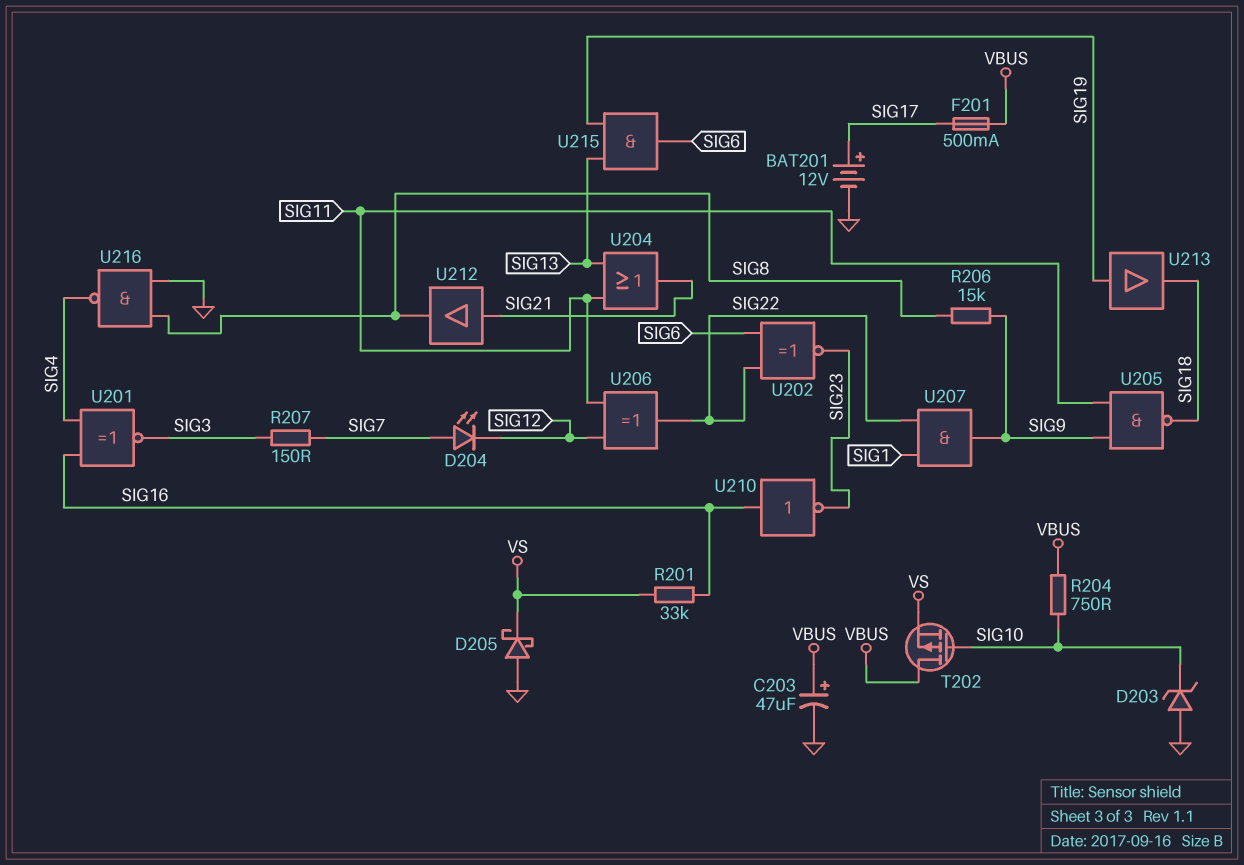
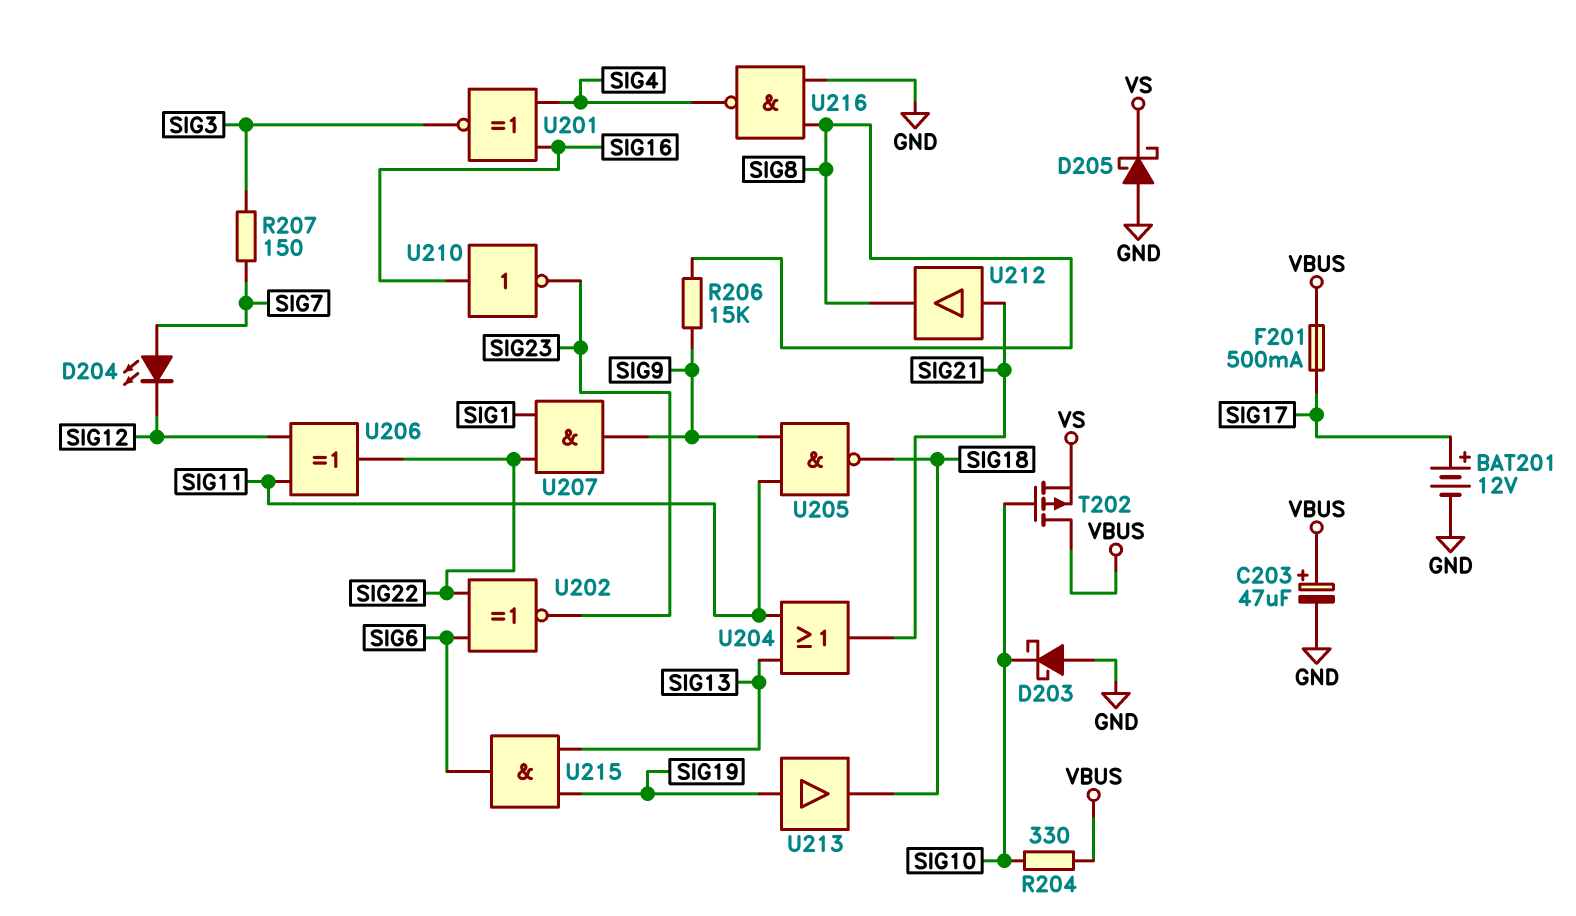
D203: zener (A GND, K SIG10) -> schottky (A GND, K SIG10)
R201: 33k (SIG16, VS) -> none
R204: 750 (SIG10, VBUS) -> 330 (SIG10, VBUS)

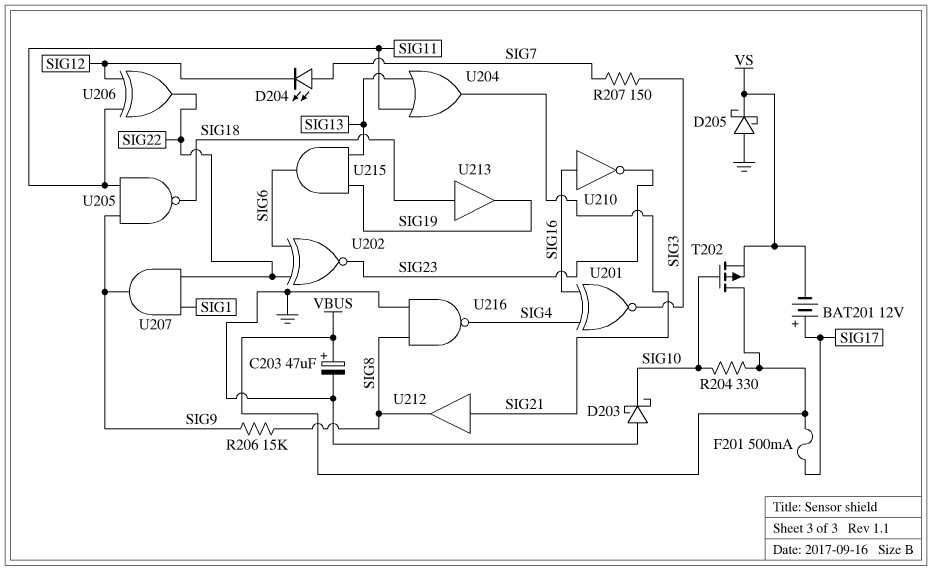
BAT201: 12V (plus SIG17, minus GND) -> 12V (plus SIG17, minus VS)
U213: buffer (in SIG19, out SIG18) -> buffer (in SIG18, out SIG19)

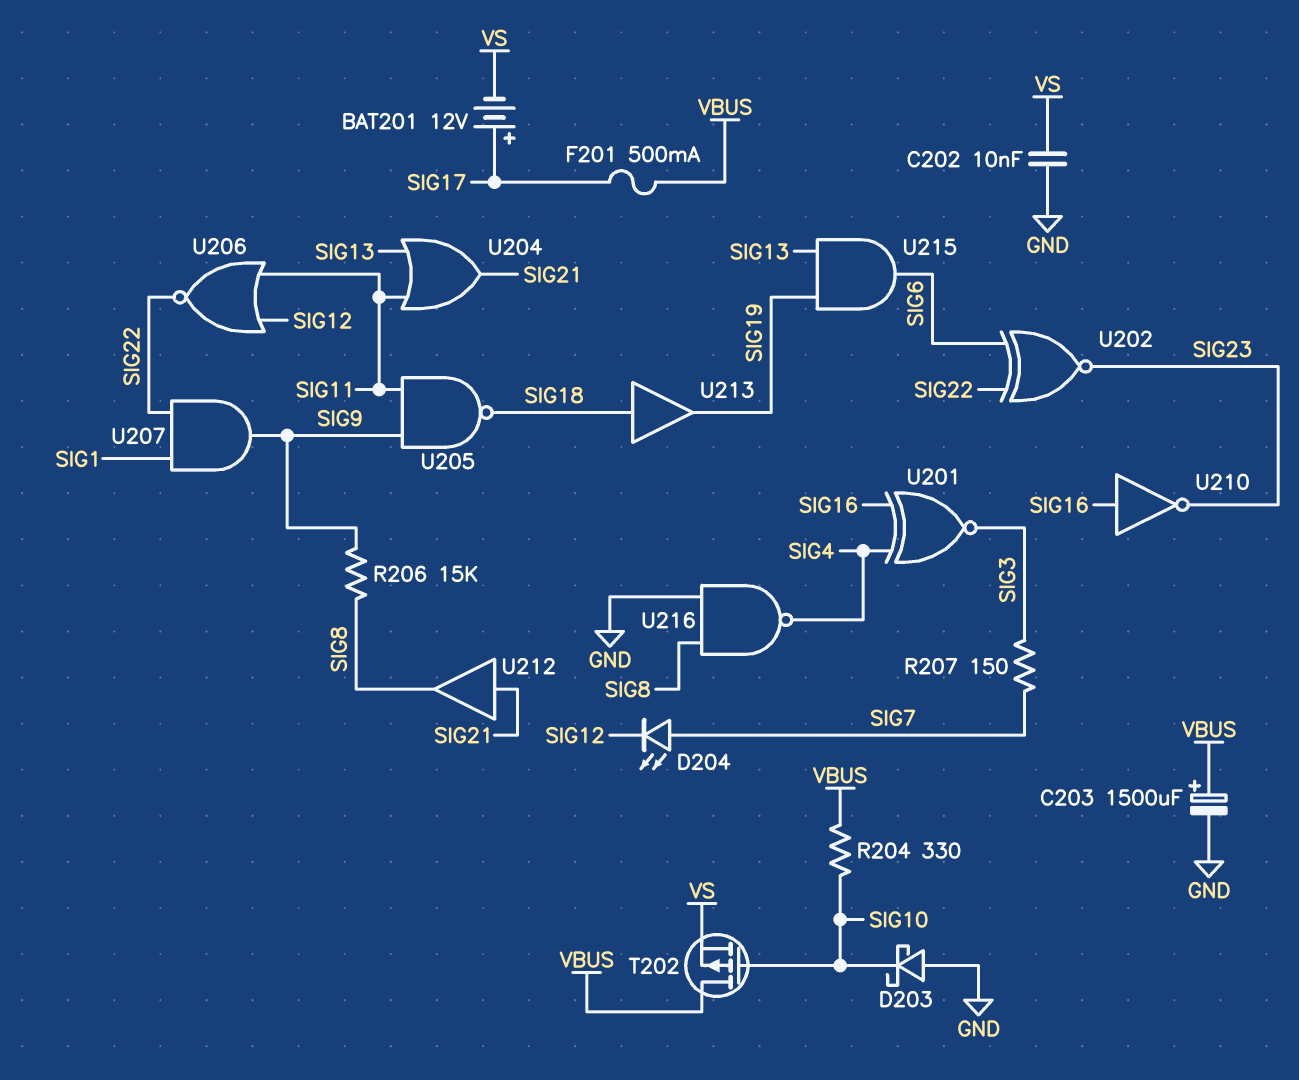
C202: none -> 10nF (GND, VS)
C203: 47uF (plus VBUS, minus GND) -> 1500uF (plus VBUS, minus GND)
D205: schottky (A GND, K VS) -> none
U206: XOR (in SIG11, in SIG12, out SIG22) -> NOR (in SIG11, in SIG12, out SIG22)

